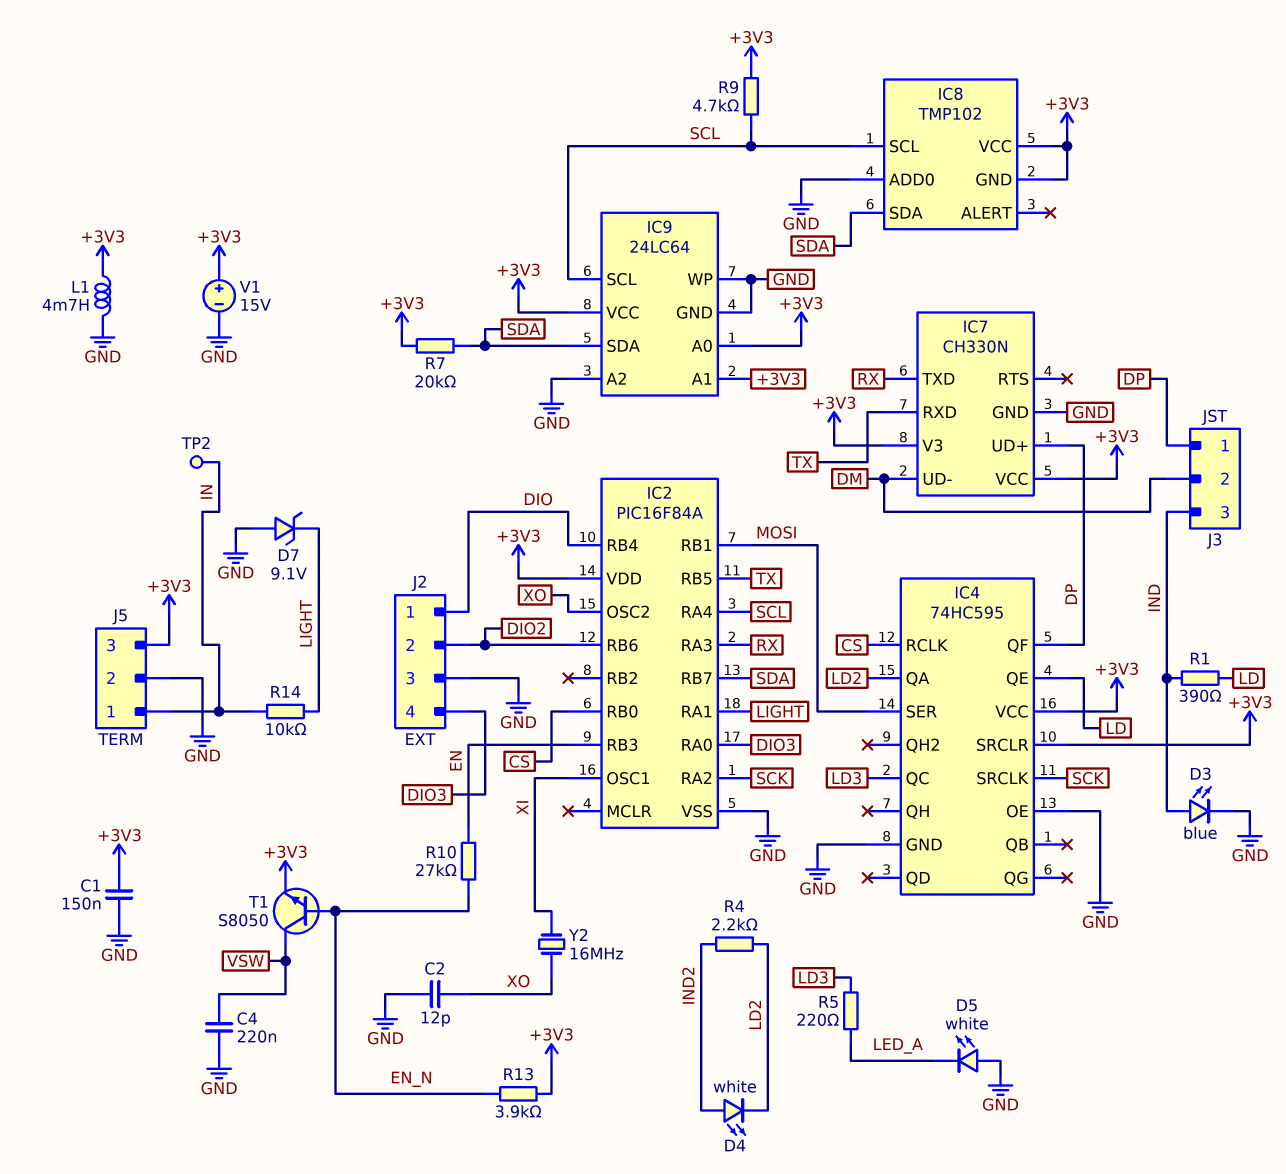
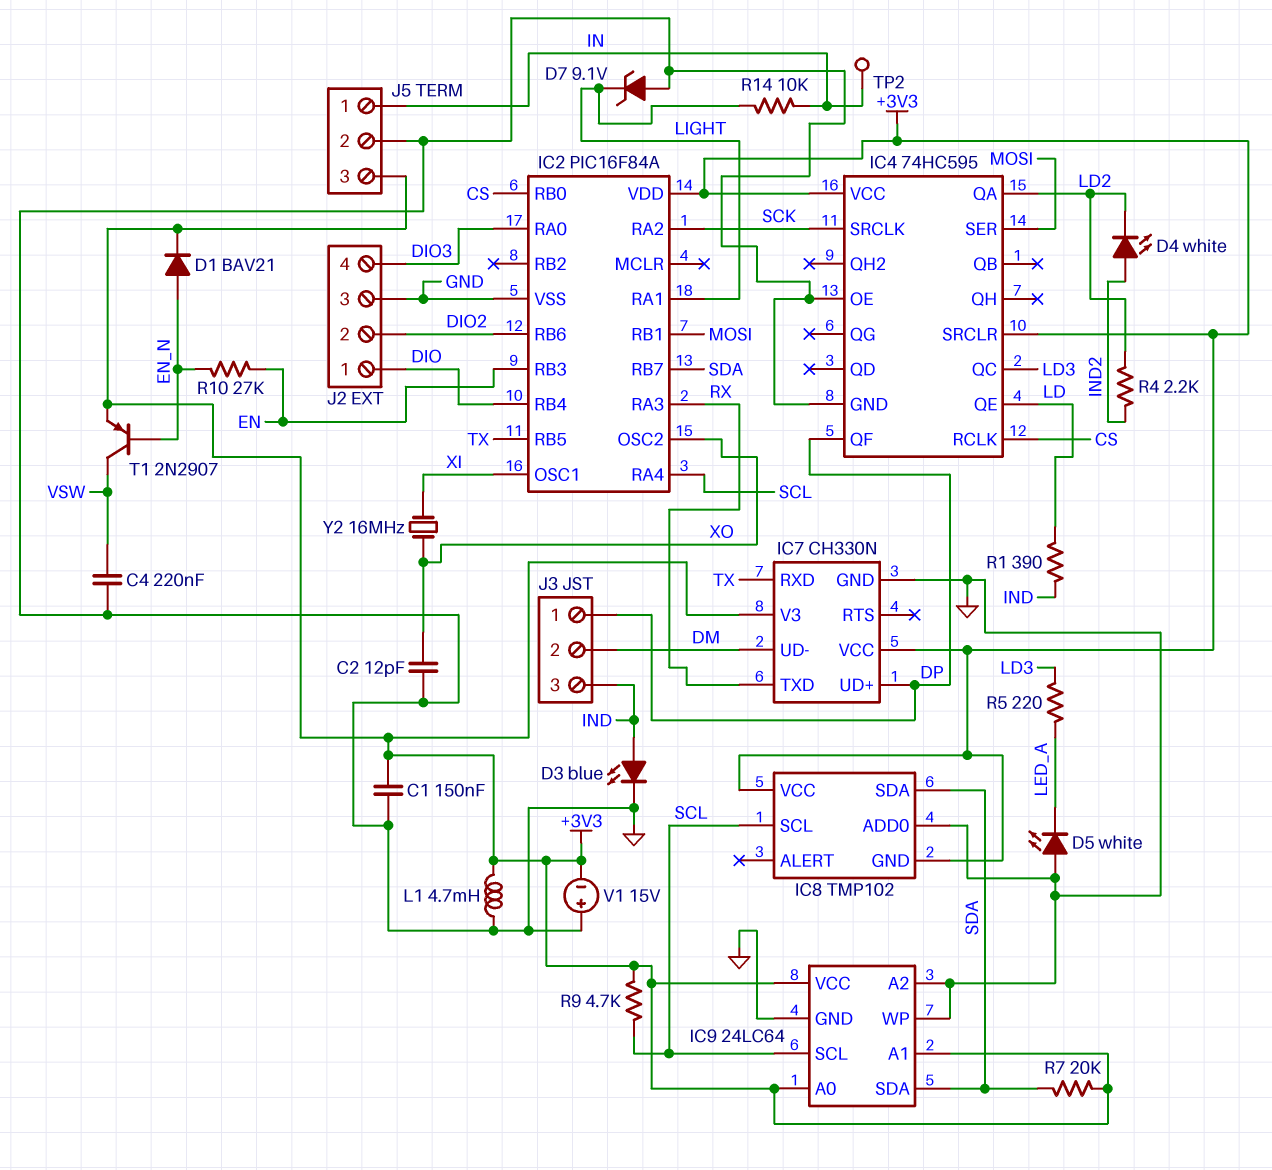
D1: none -> diode BAV21 (A EN_N, K +3V3)
R13: 3.9k (+3V3, EN_N) -> none
T1: NPN S8050 (B EN_N, C VSW, E +3V3) -> PNP 2N2907 (B EN_N, C VSW, E +3V3)
V1: 15V (plus +3V3, minus GND) -> 15V (plus GND, minus +3V3)

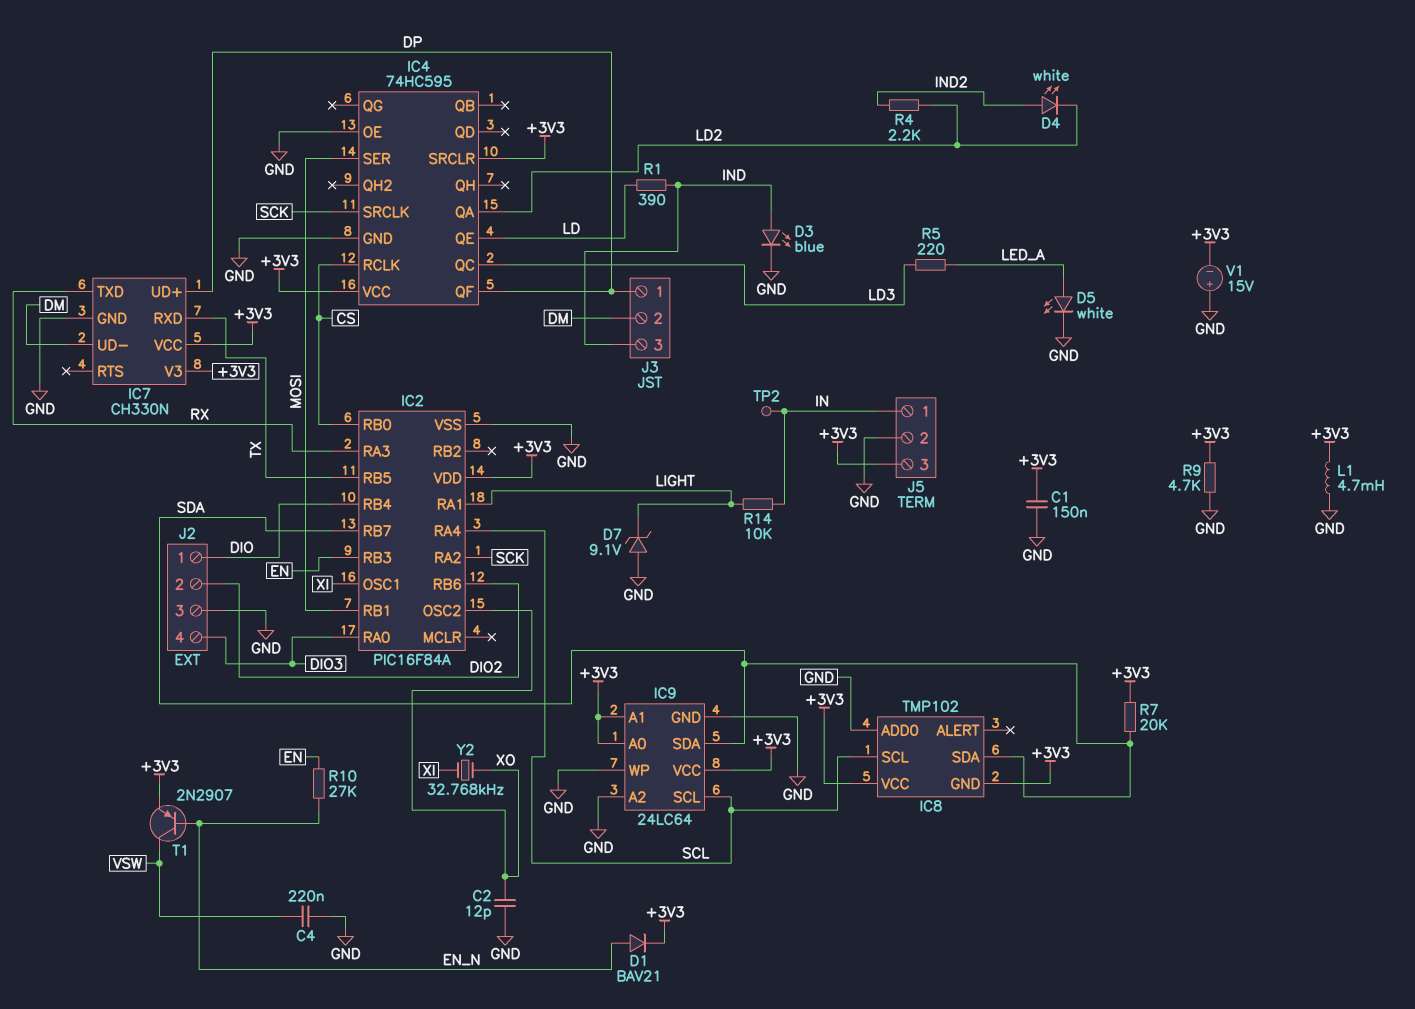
D5: LED white (A GND, K LED_A) -> LED white (A LED_A, K GND)
R9: 4.7k (+3V3, SCL) -> 4.7k (+3V3, GND)
Y2: 16MHz (XI, XO) -> 32.768kHz (XI, XO)

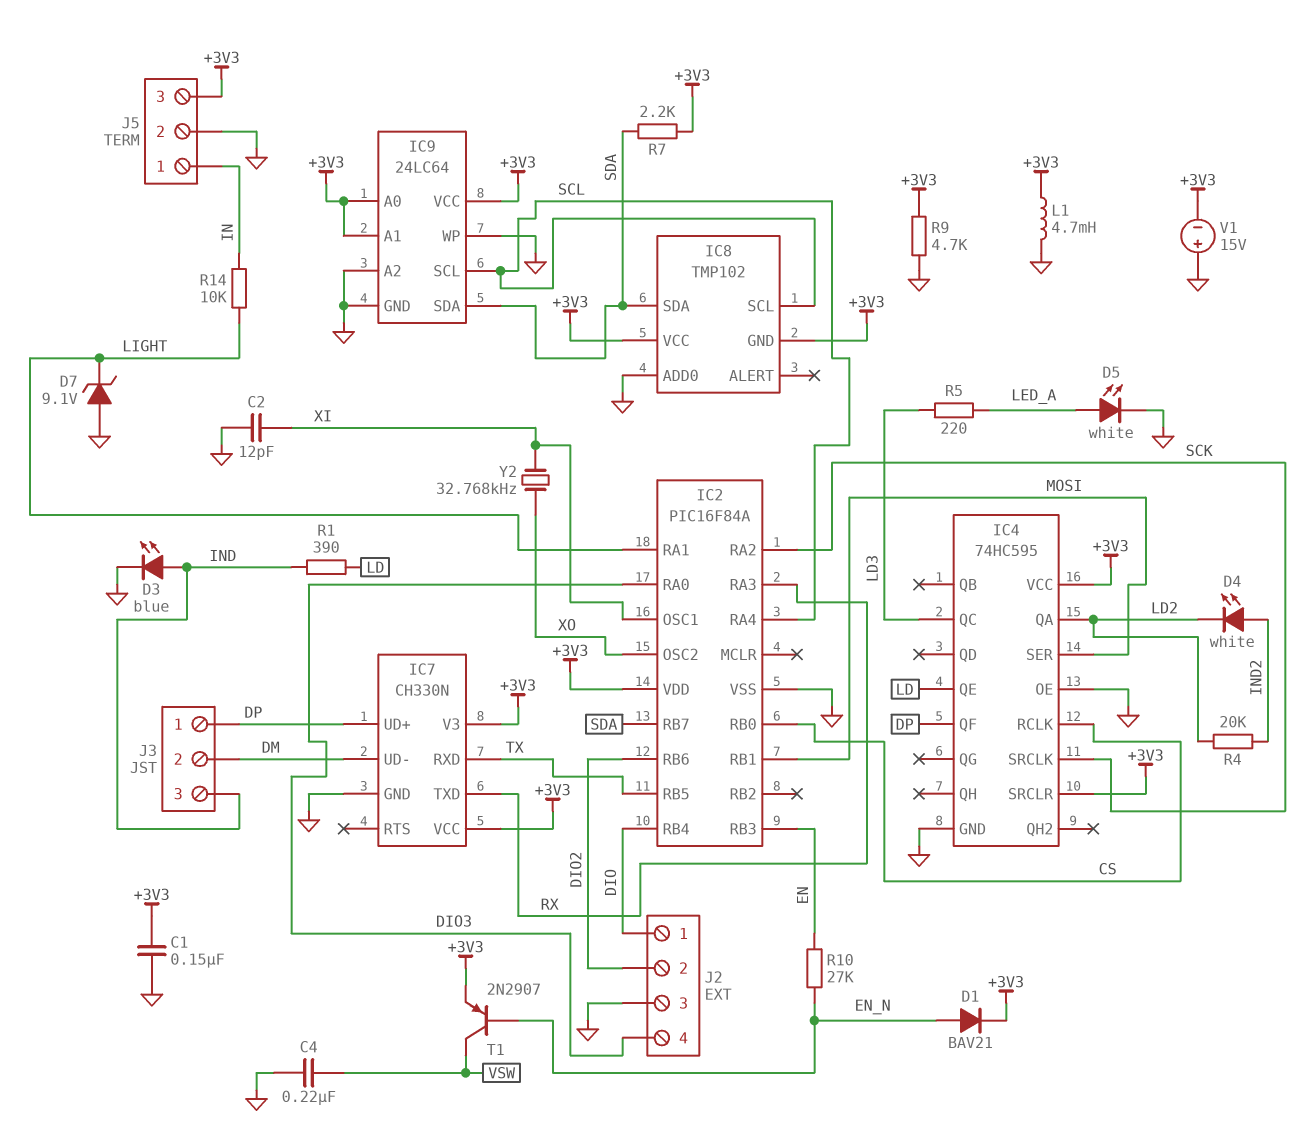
C2: 12pF (GND, XO) -> 12pF (GND, XI)
R4: 2.2k (IND2, LD2) -> 20k (IND2, LD2)
R7: 20k (+3V3, SDA) -> 2.2k (+3V3, SDA)
TP2: test point (IN) -> none

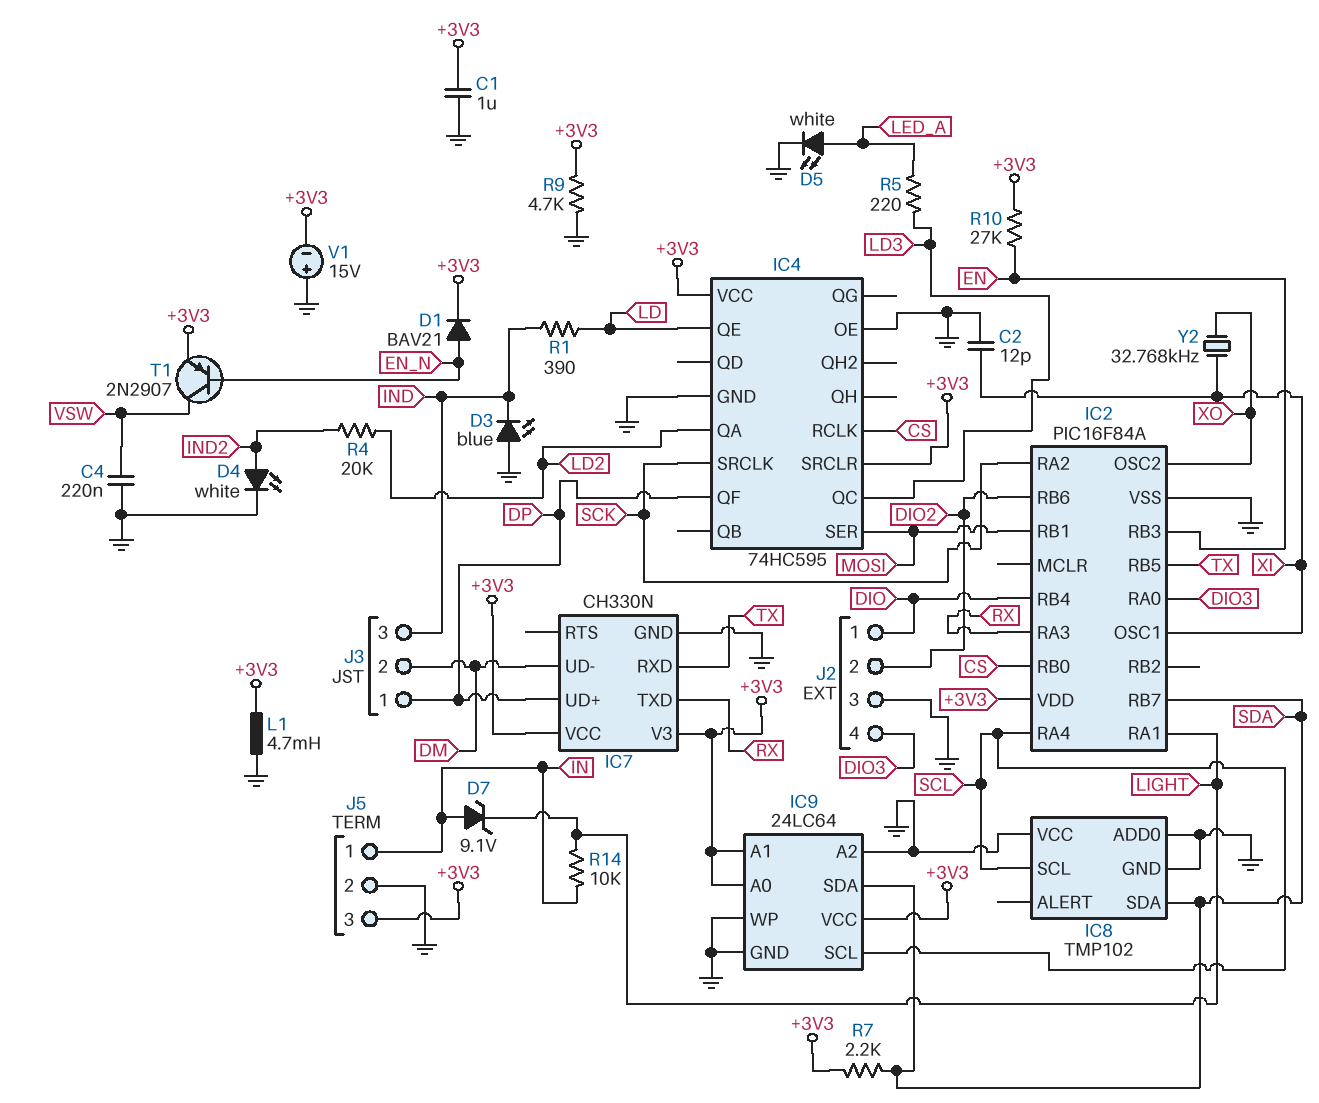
C1: 150nF (+3V3, GND) -> 1uF (+3V3, GND)
D3: LED blue (A IND, K GND) -> LED blue (A GND, K IND)
D4: LED white (A IND2, K LD2) -> LED white (A IND2, K GND)
D7: zener 9.1V (A GND, K LIGHT) -> zener 9.1V (A IN, K LIGHT)
IC8 pin GND: +3V3 -> GND
IC8 pin VCC: +3V3 -> GND
R10: 27k (EN, EN_N) -> 27k (+3V3, EN)

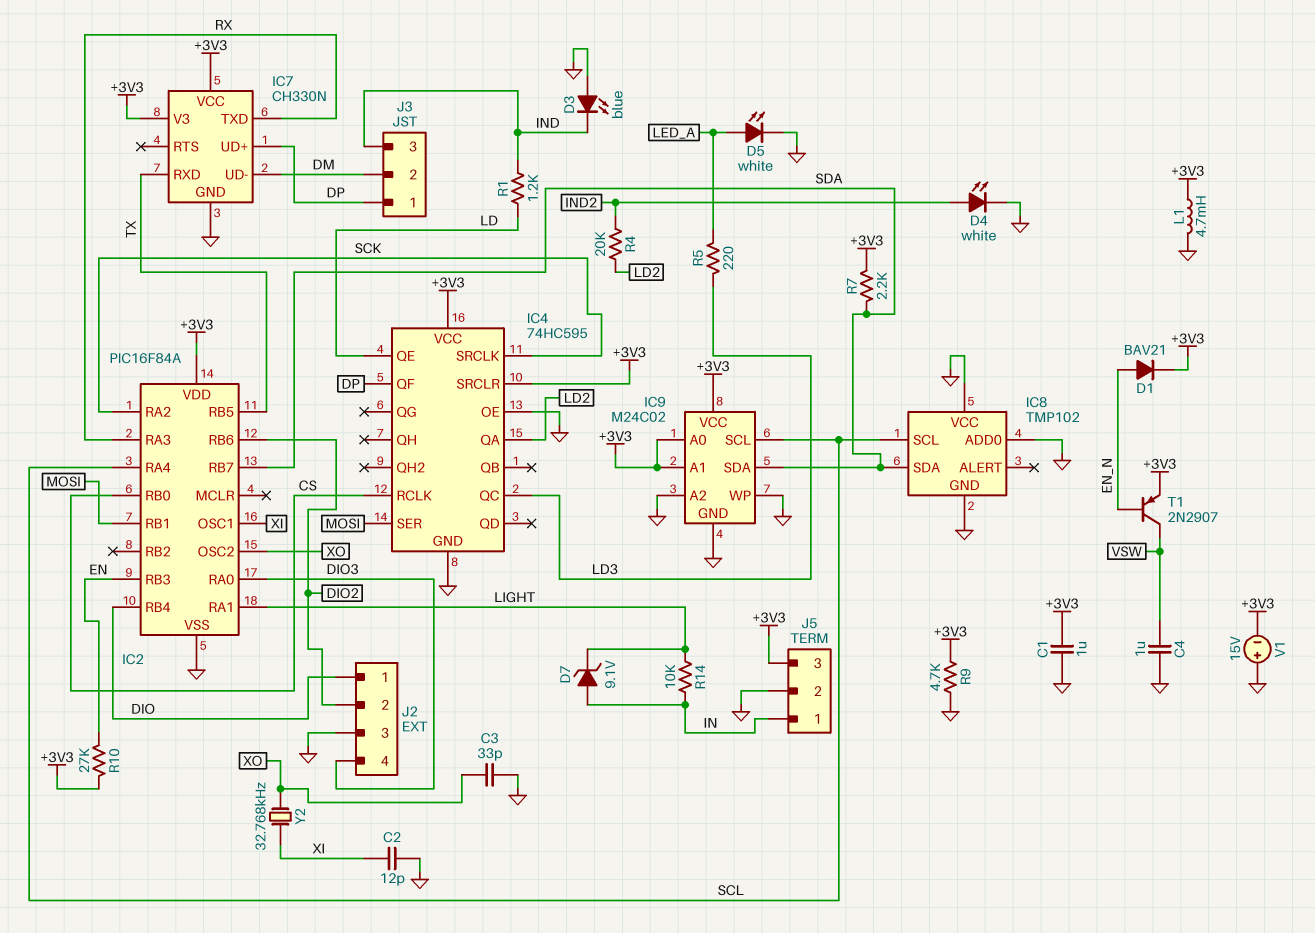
C3: none -> 33pF (GND, XO)
C4: 220nF (GND, VSW) -> 1uF (GND, VSW)
IC9: 24LC64 -> M24C02
R1: 390 (IND, LD) -> 1.2k (IND, LD)

